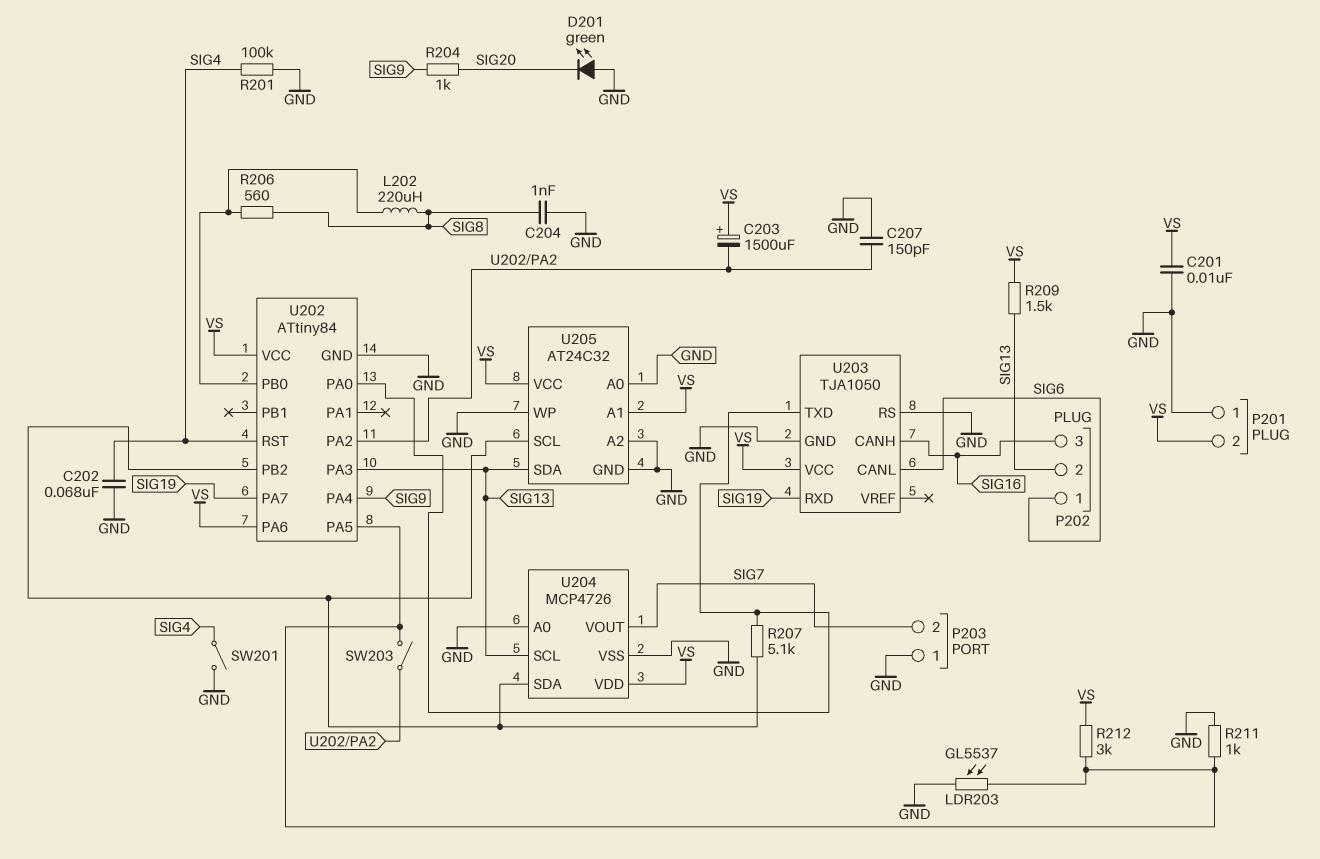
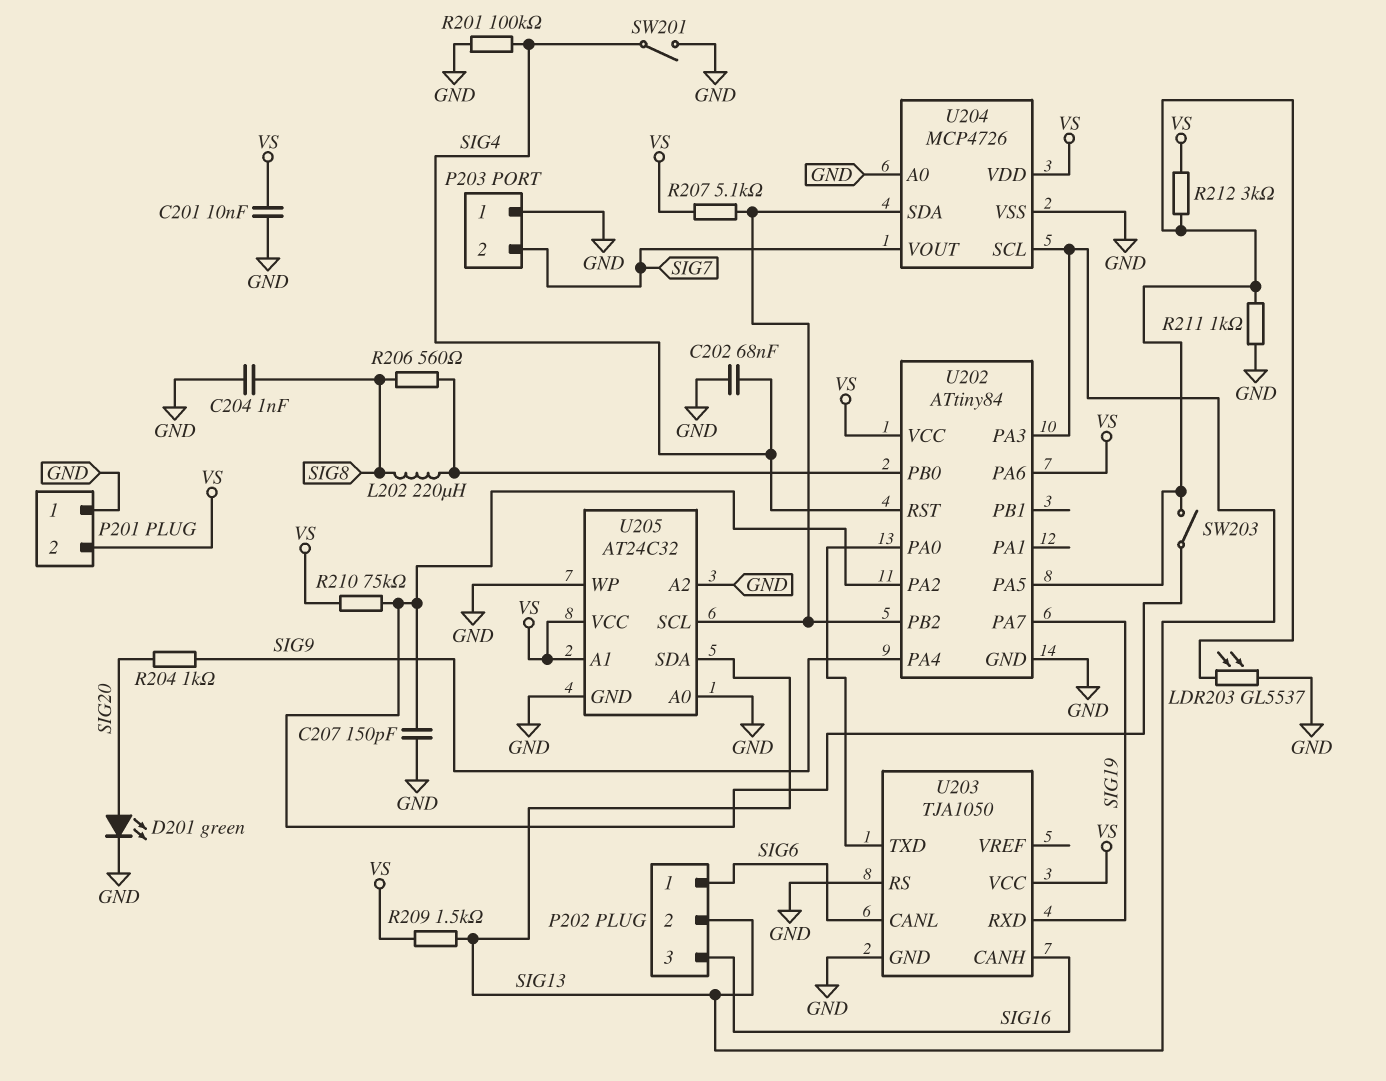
C203: 1500uF (plus VS, minus U202/PA2) -> none
D201: LED green (A GND, K SIG20) -> LED green (A SIG20, K GND)
R207: 5.1k (U202/PA0, U202/PB2) -> 5.1k (U202/PB2, VS)
R210: none -> 75k (U202/PA2, VS)

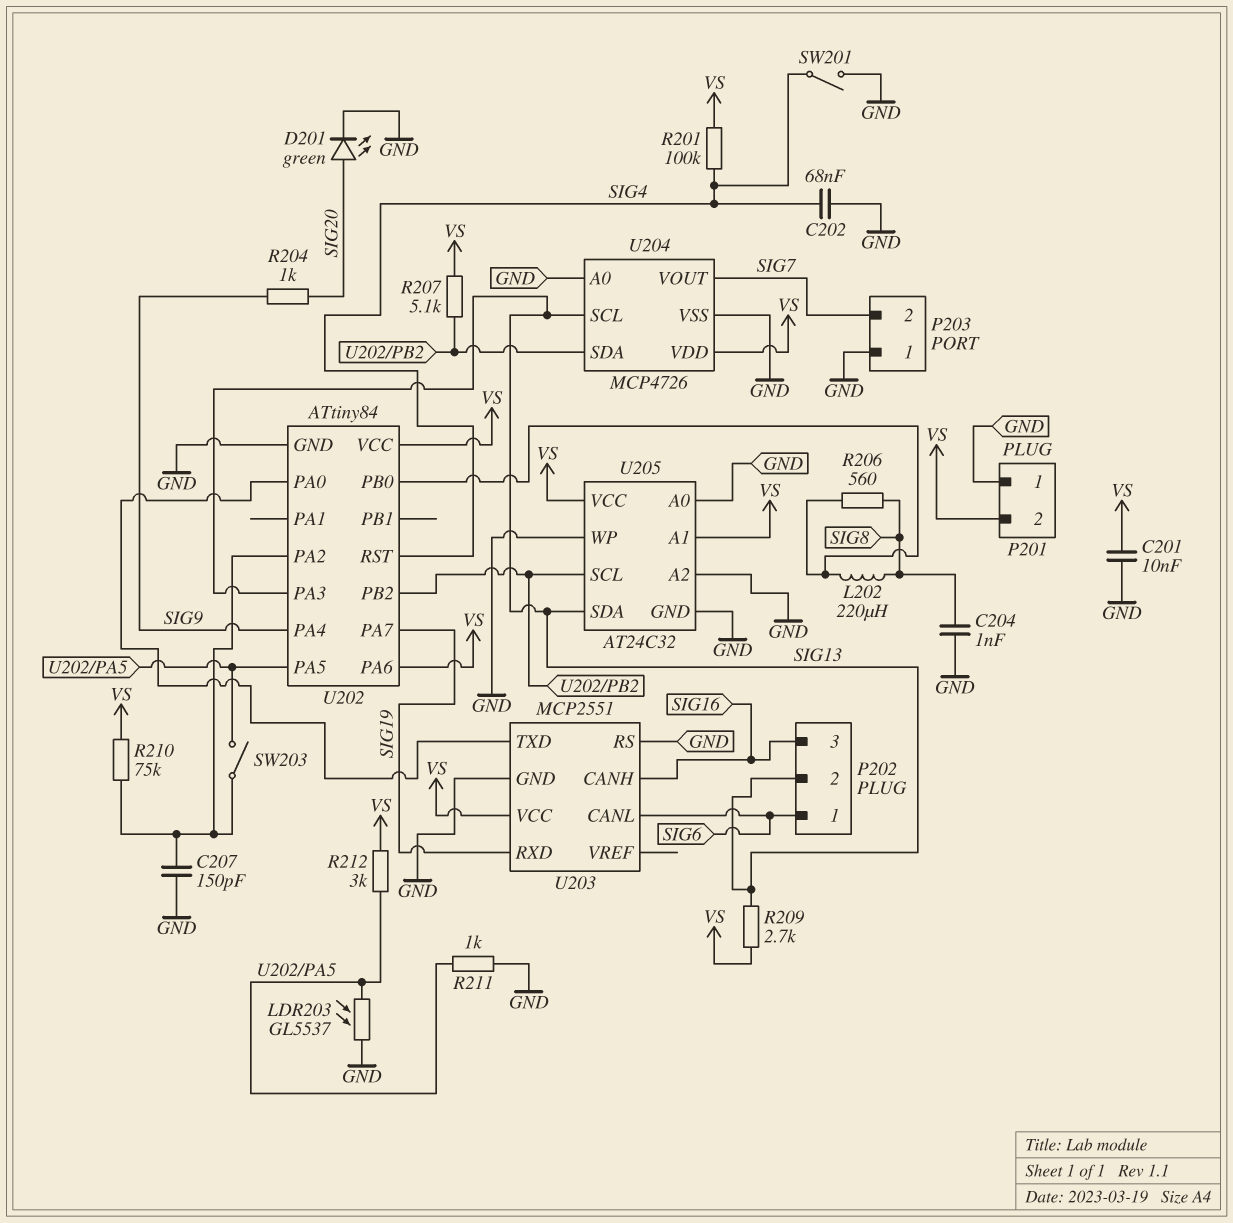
R201: 100k (GND, SIG4) -> 100k (SIG4, VS)
R209: 1.5k (SIG13, VS) -> 2.7k (SIG13, VS)
U203: TJA1050 -> MCP2551

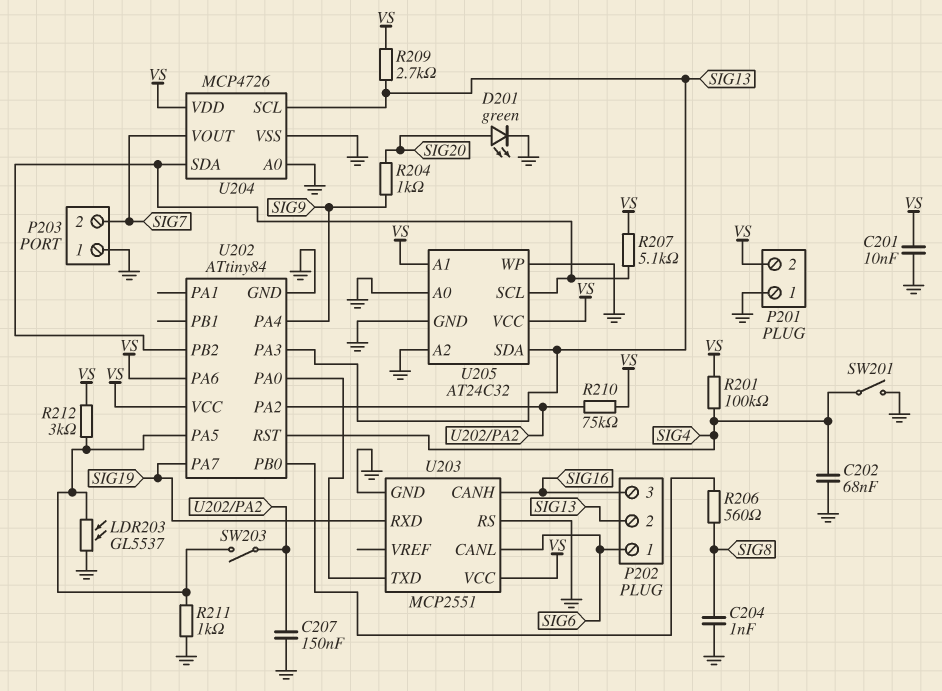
C207: 150pF (GND, U202/PA2) -> 150nF (GND, U202/PA2)
L202: 220uH (SIG8, U202/PB0) -> none

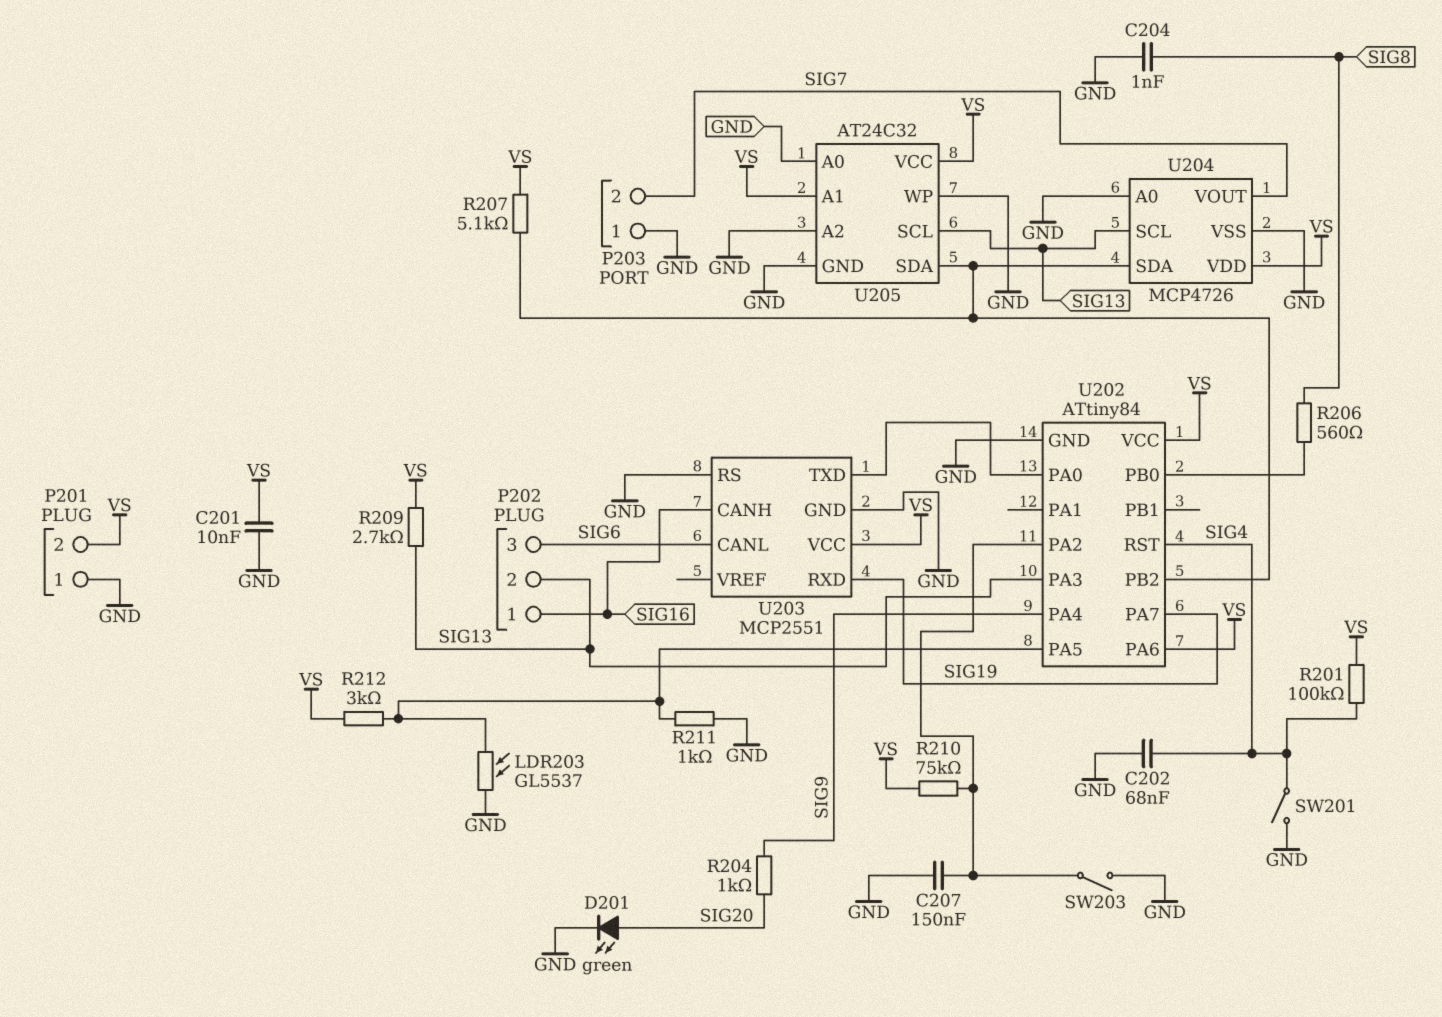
P202 pin 1: SIG6 -> SIG16
P202 pin 3: SIG16 -> SIG6
SW203: switch (U202/PA2, U202/PA5) -> switch (GND, U202/PA2)
U205 pin SCL: U202/PB2 -> SIG13
U205 pin SDA: SIG13 -> U202/PB2

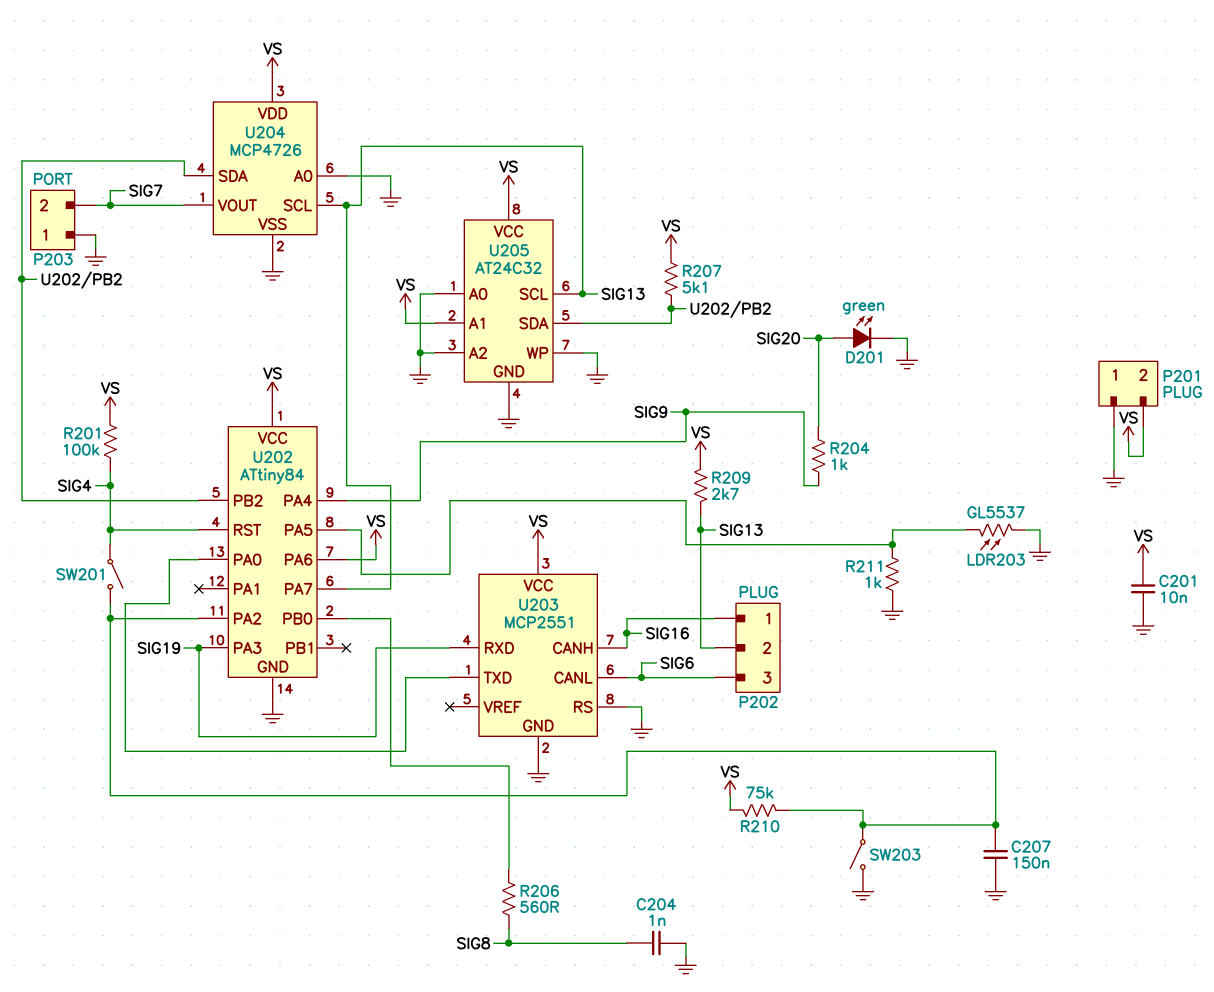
C202: 68nF (GND, SIG4) -> none
R212: 3k (U202/PA5, VS) -> none
SW201: switch (GND, SIG4) -> switch (SIG4, U202/PA2)
U202 pin PA3: SIG13 -> SIG19
U202 pin PA7: SIG19 -> SIG13

